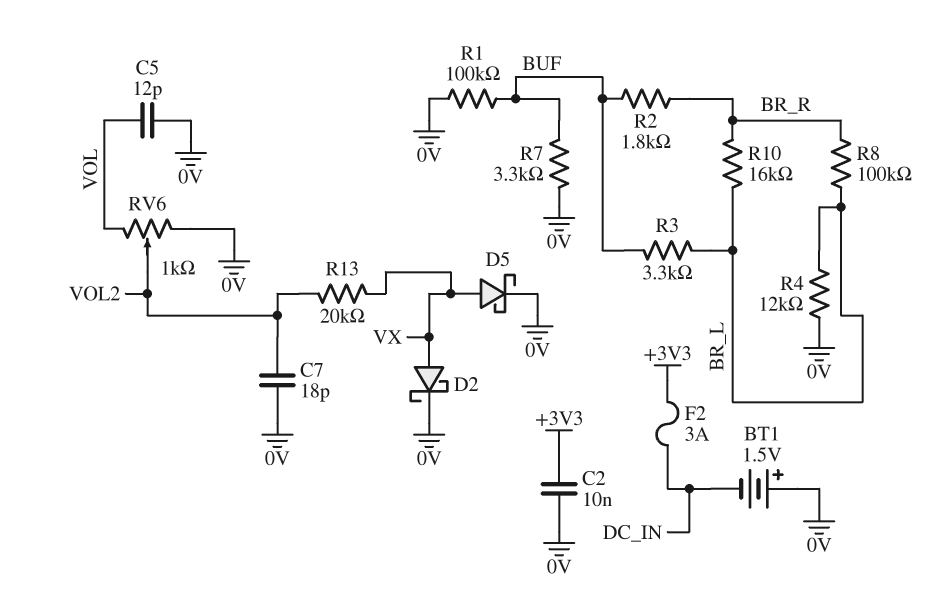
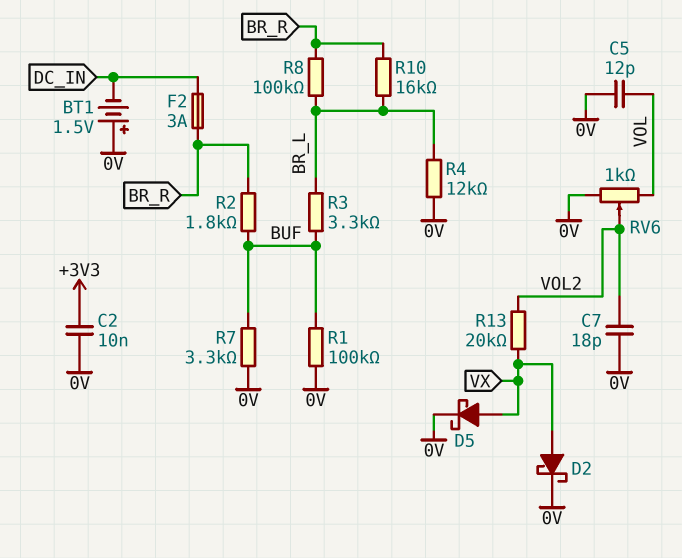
F2: 3A (+3V3, DC_IN) -> 3A (BR_R, DC_IN)

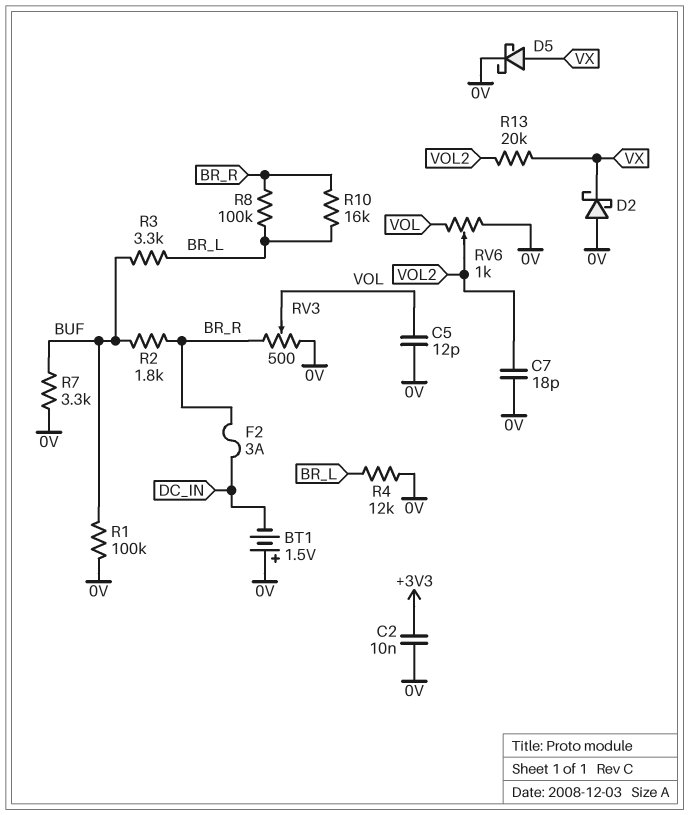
D2: schottky (A VX, K 0V) -> schottky (A 0V, K VX)
RV3: none -> 500 (0V, BR_R, wiper VOL)

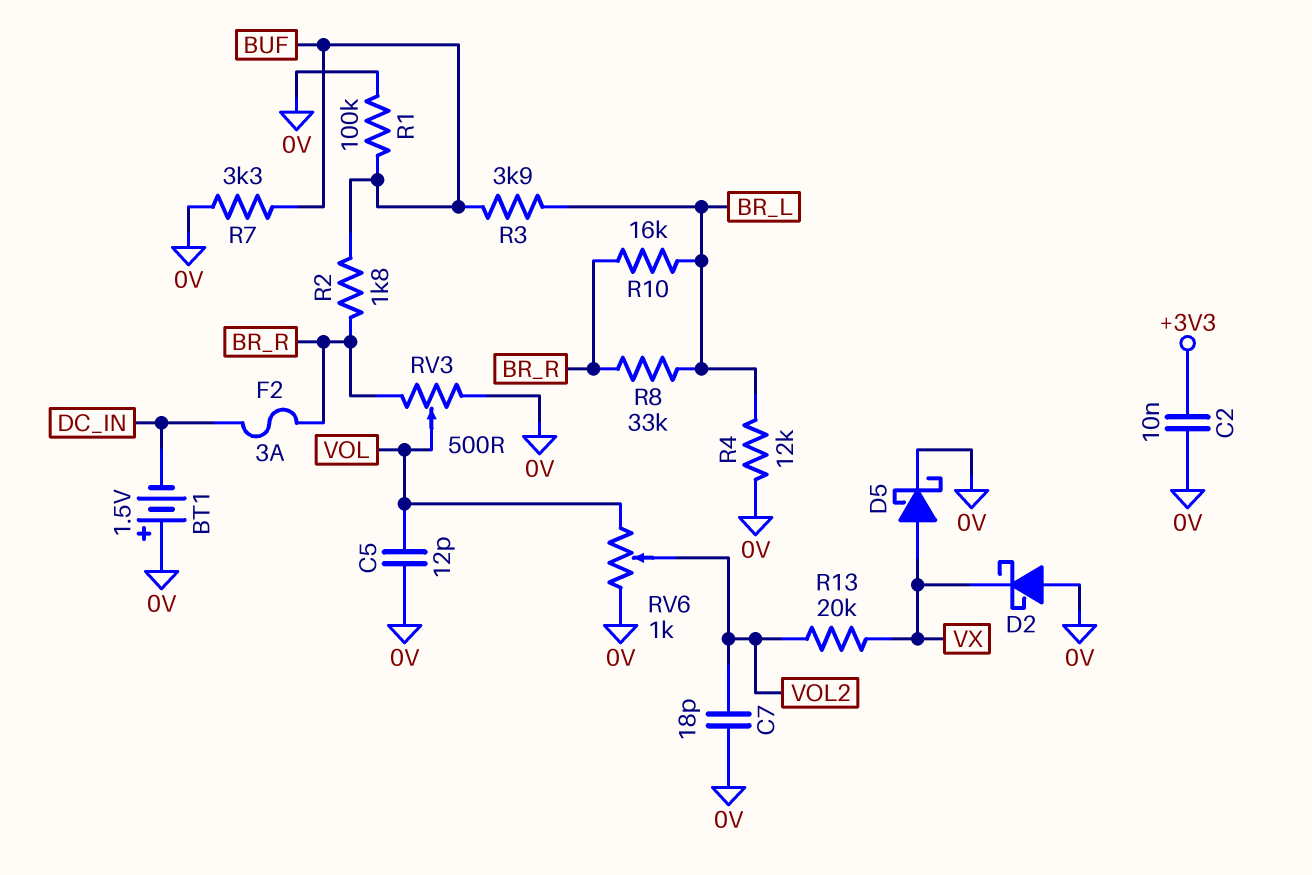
R3: 3.3k (BR_L, BUF) -> 3.9k (BR_L, BUF)
R8: 100k (BR_L, BR_R) -> 33k (BR_L, BR_R)

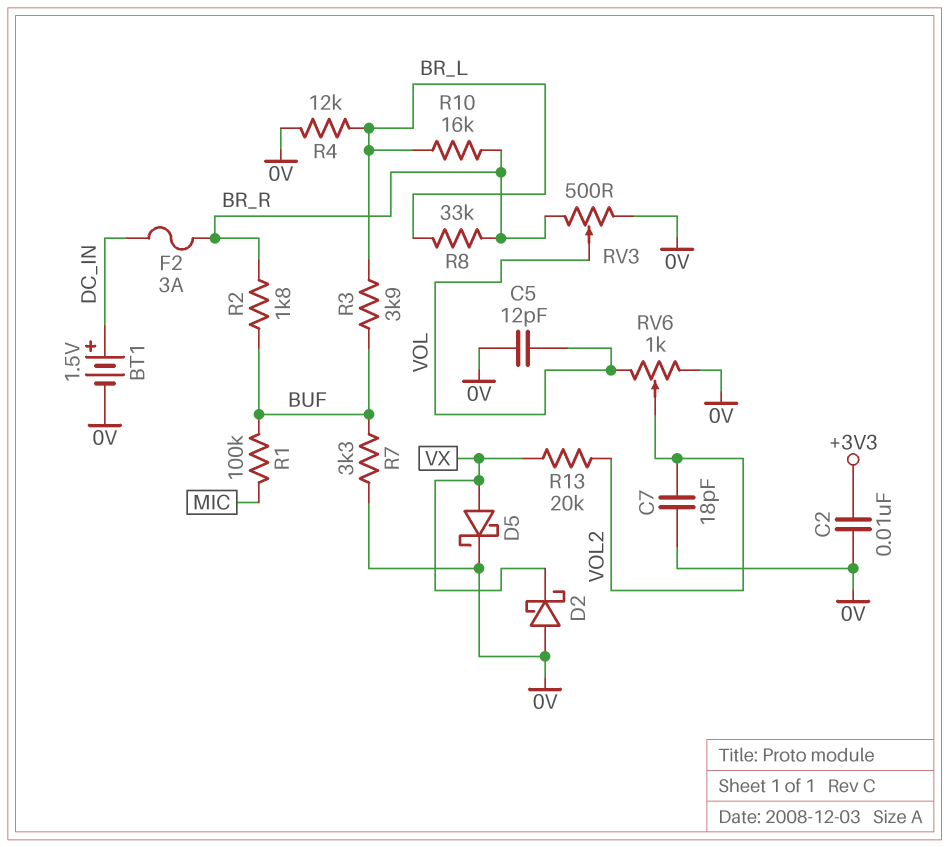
BT1: 1.5V (plus 0V, minus DC_IN) -> 1.5V (plus DC_IN, minus 0V)
R1: 100k (0V, BUF) -> 100k (BUF, MIC)

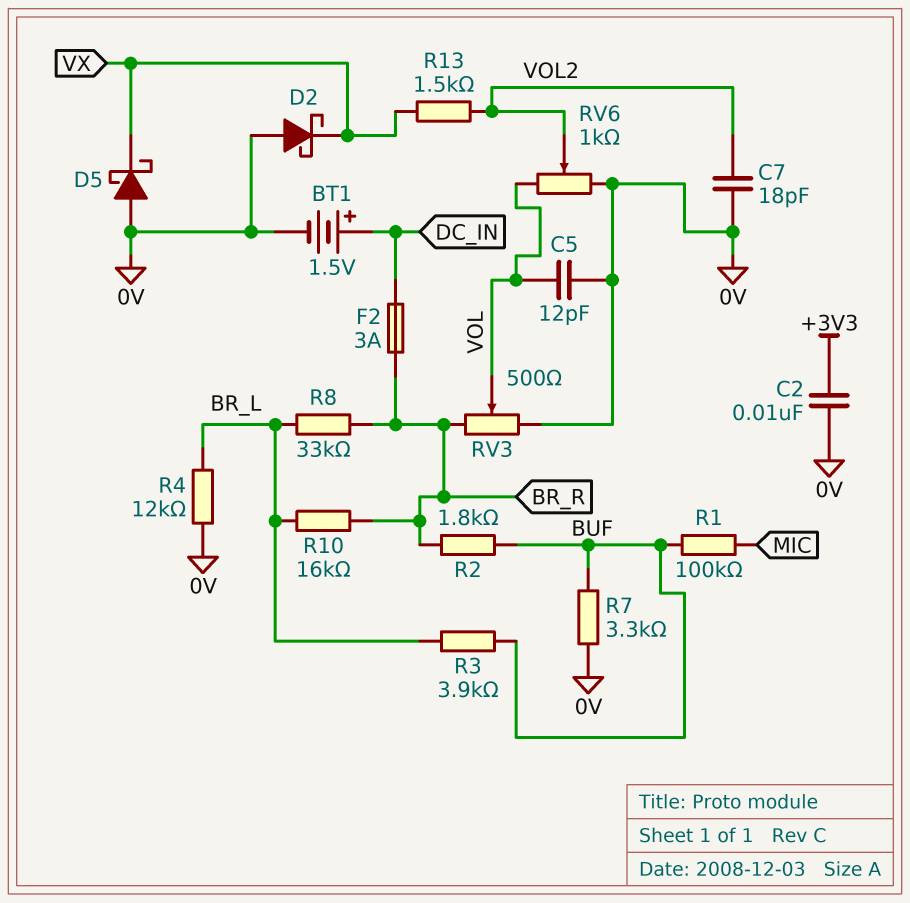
D5: schottky (A VX, K 0V) -> schottky (A 0V, K VX)
R13: 20k (VOL2, VX) -> 1.5k (VOL2, VX)

